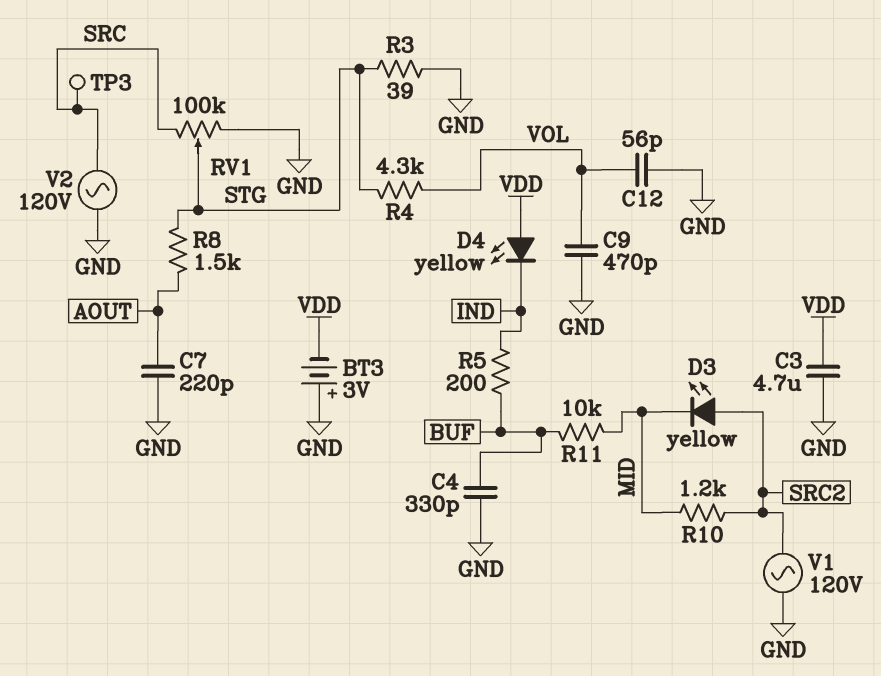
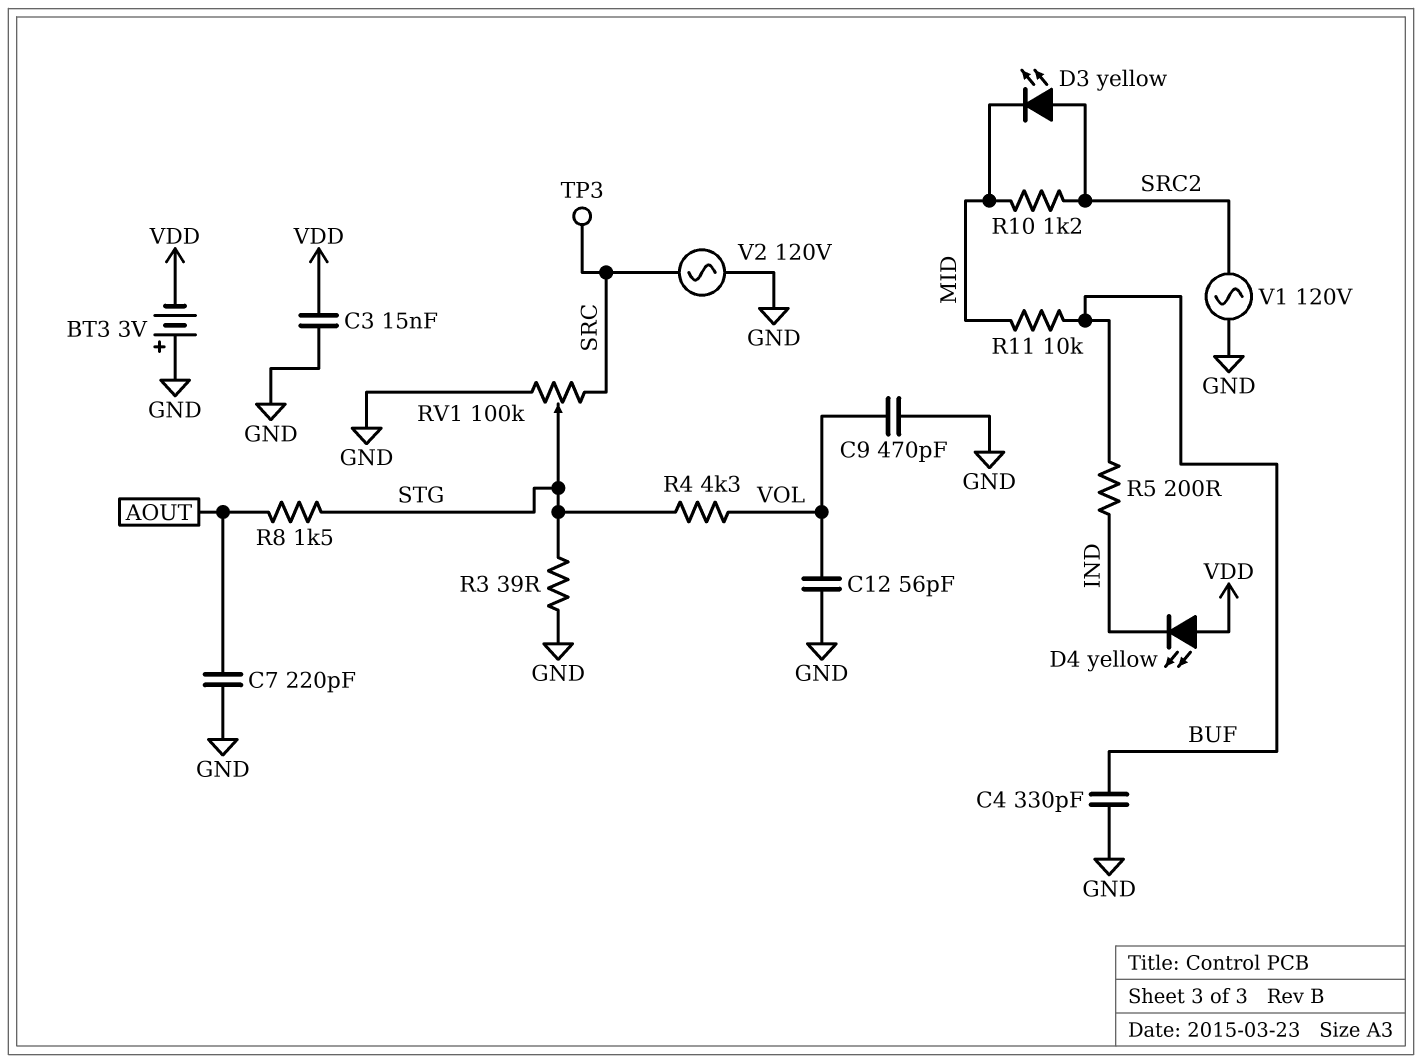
C3: 4.7uF (GND, VDD) -> 15nF (GND, VDD)

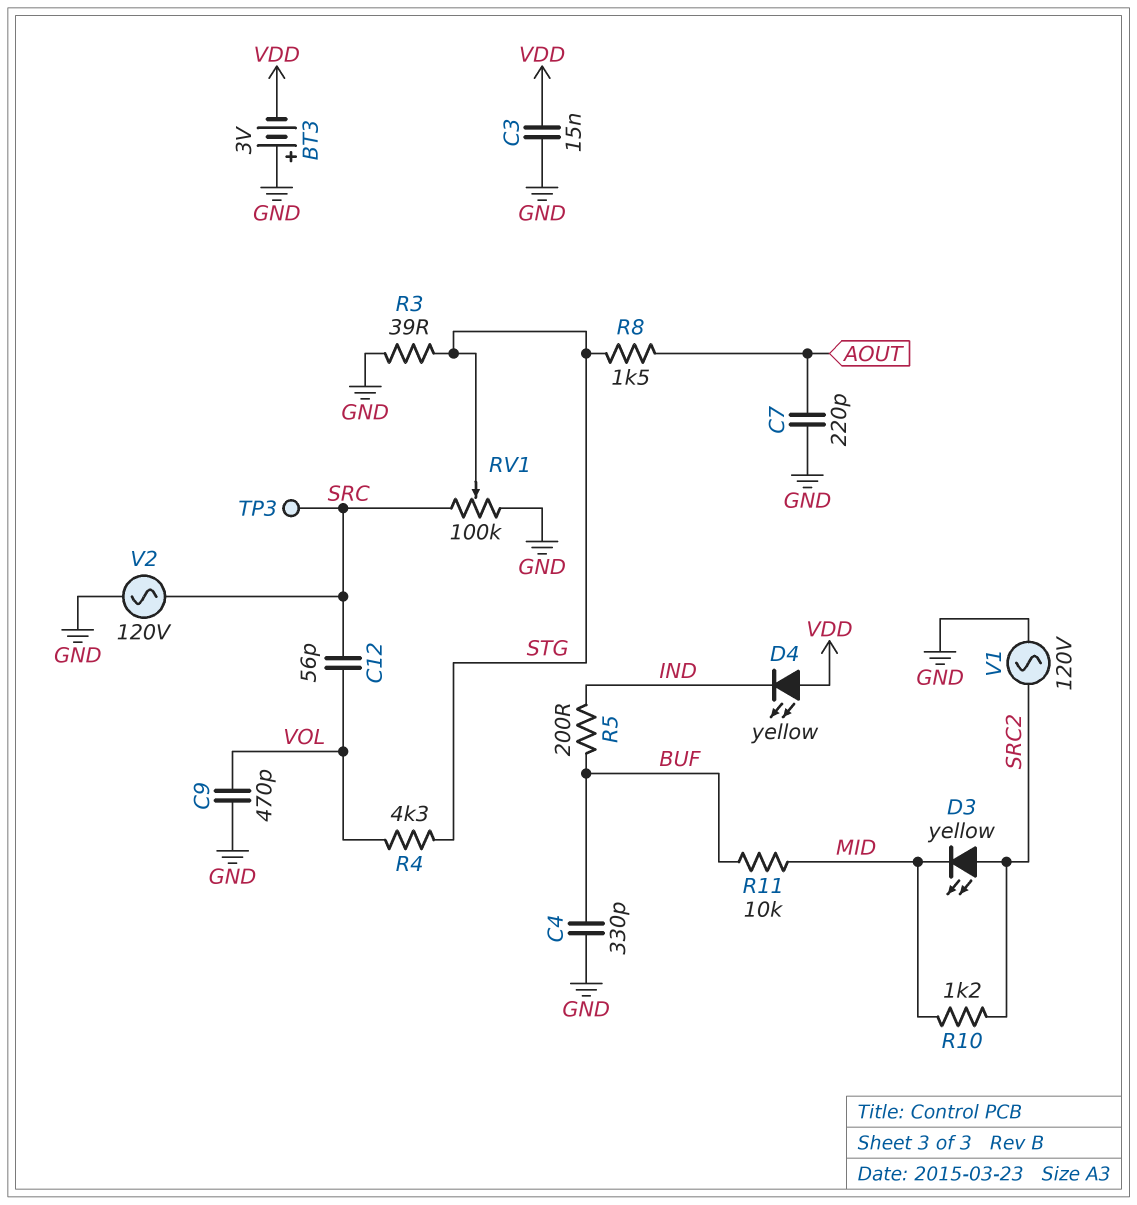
C12: 56pF (GND, VOL) -> 56pF (SRC, VOL)

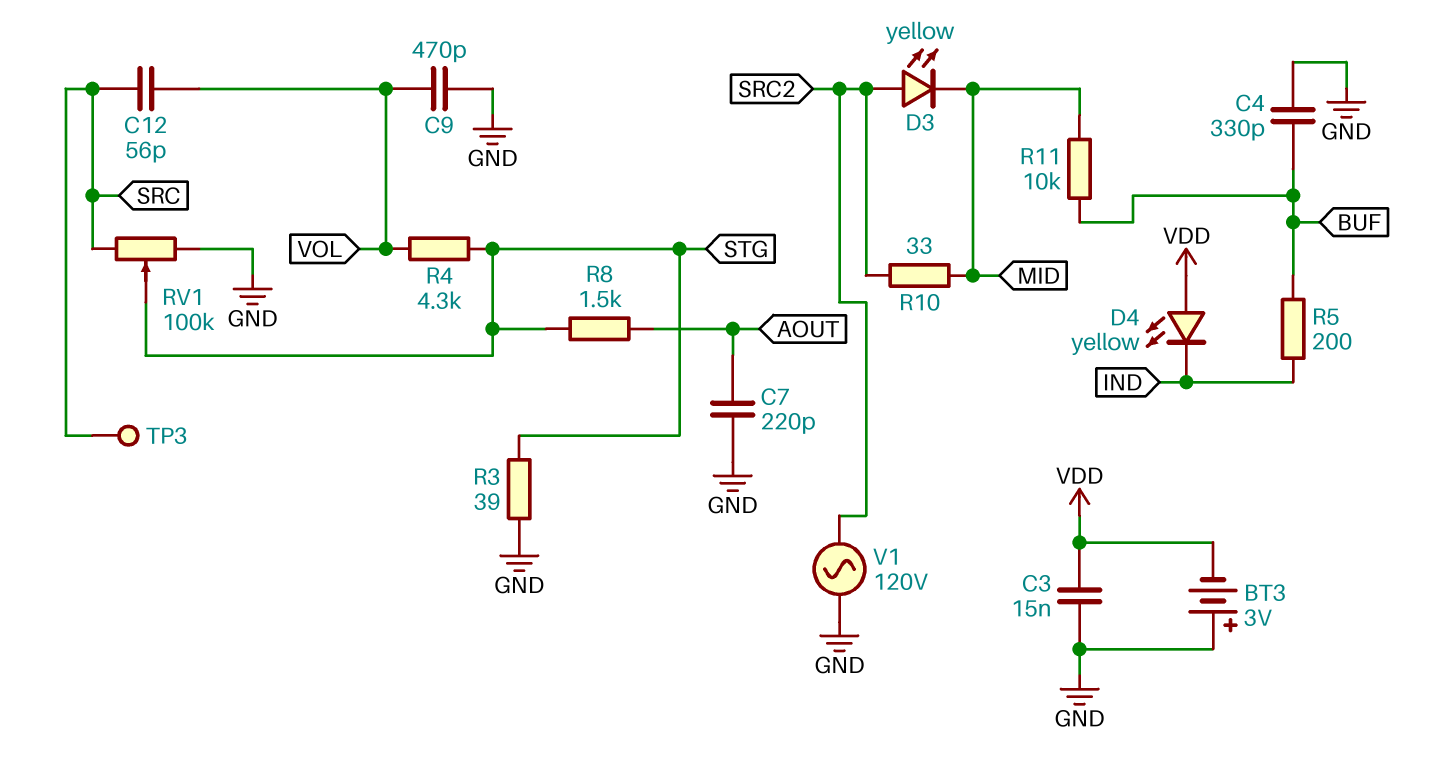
R10: 1.2k (MID, SRC2) -> 33 (MID, SRC2)
V2: AC 120V (GND, SRC) -> none

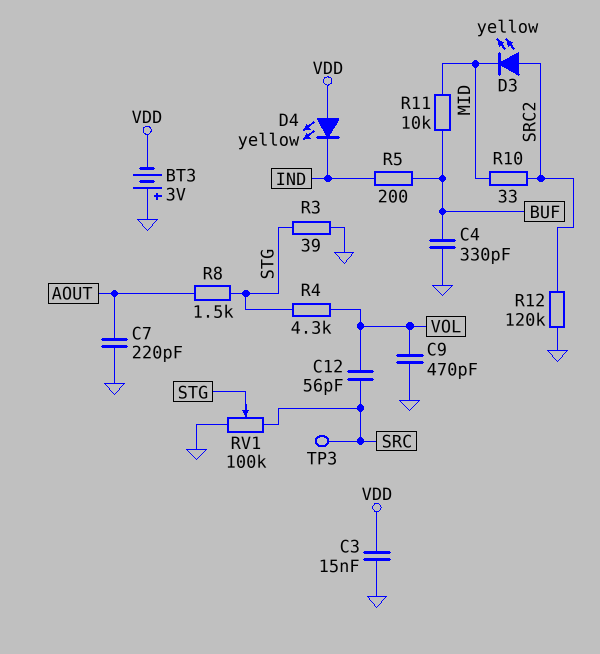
R12: none -> 120k (GND, SRC2)
V1: AC 120V (GND, SRC2) -> none

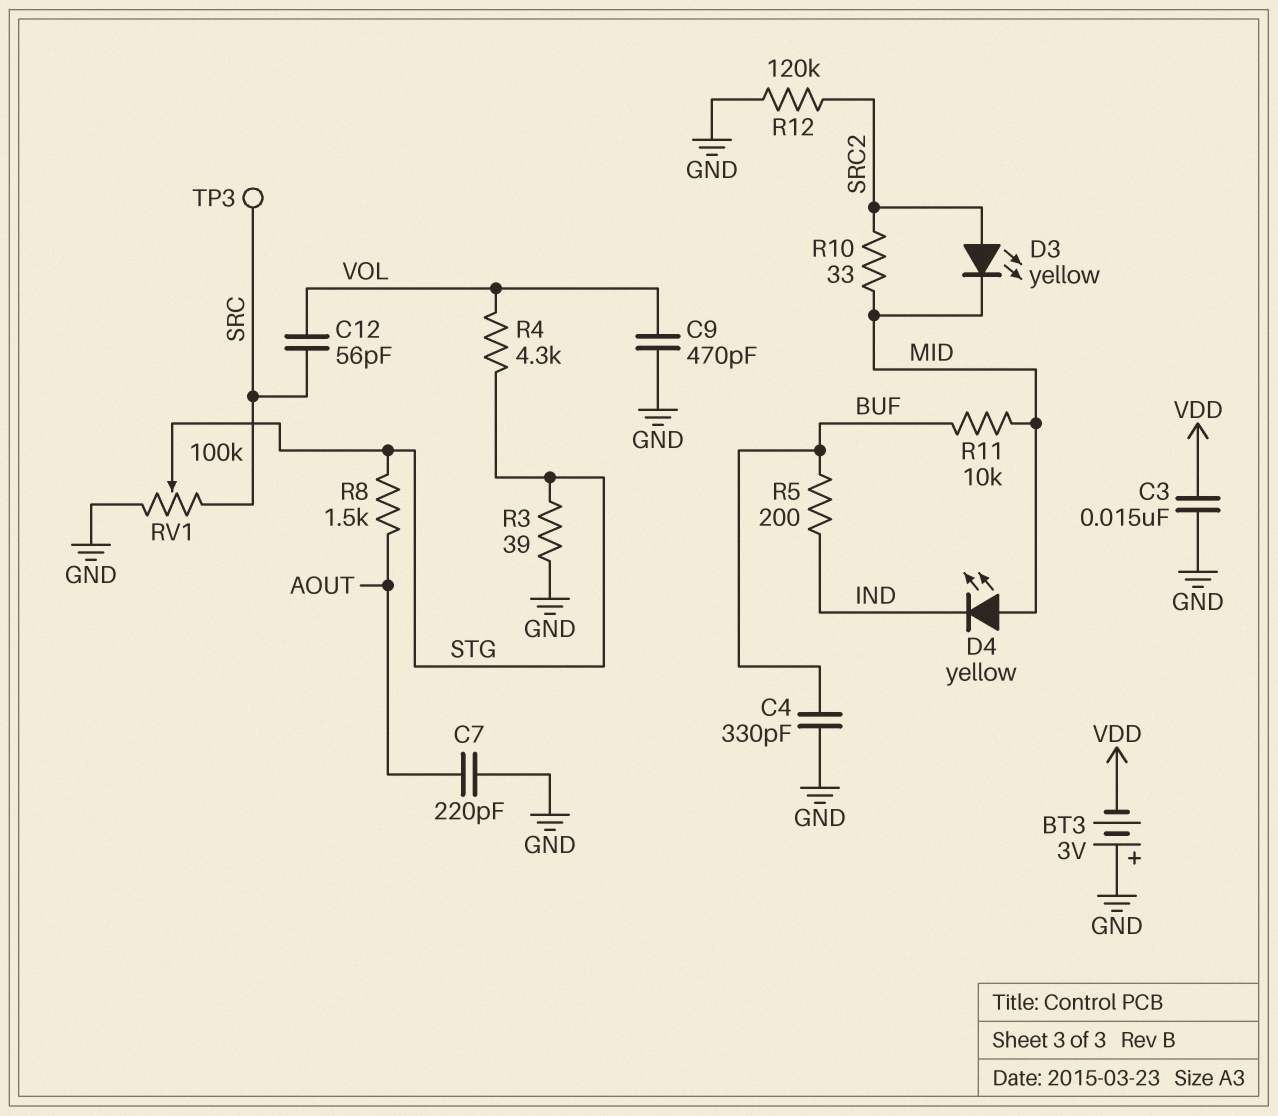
D4: LED yellow (A VDD, K IND) -> LED yellow (A MID, K IND)

